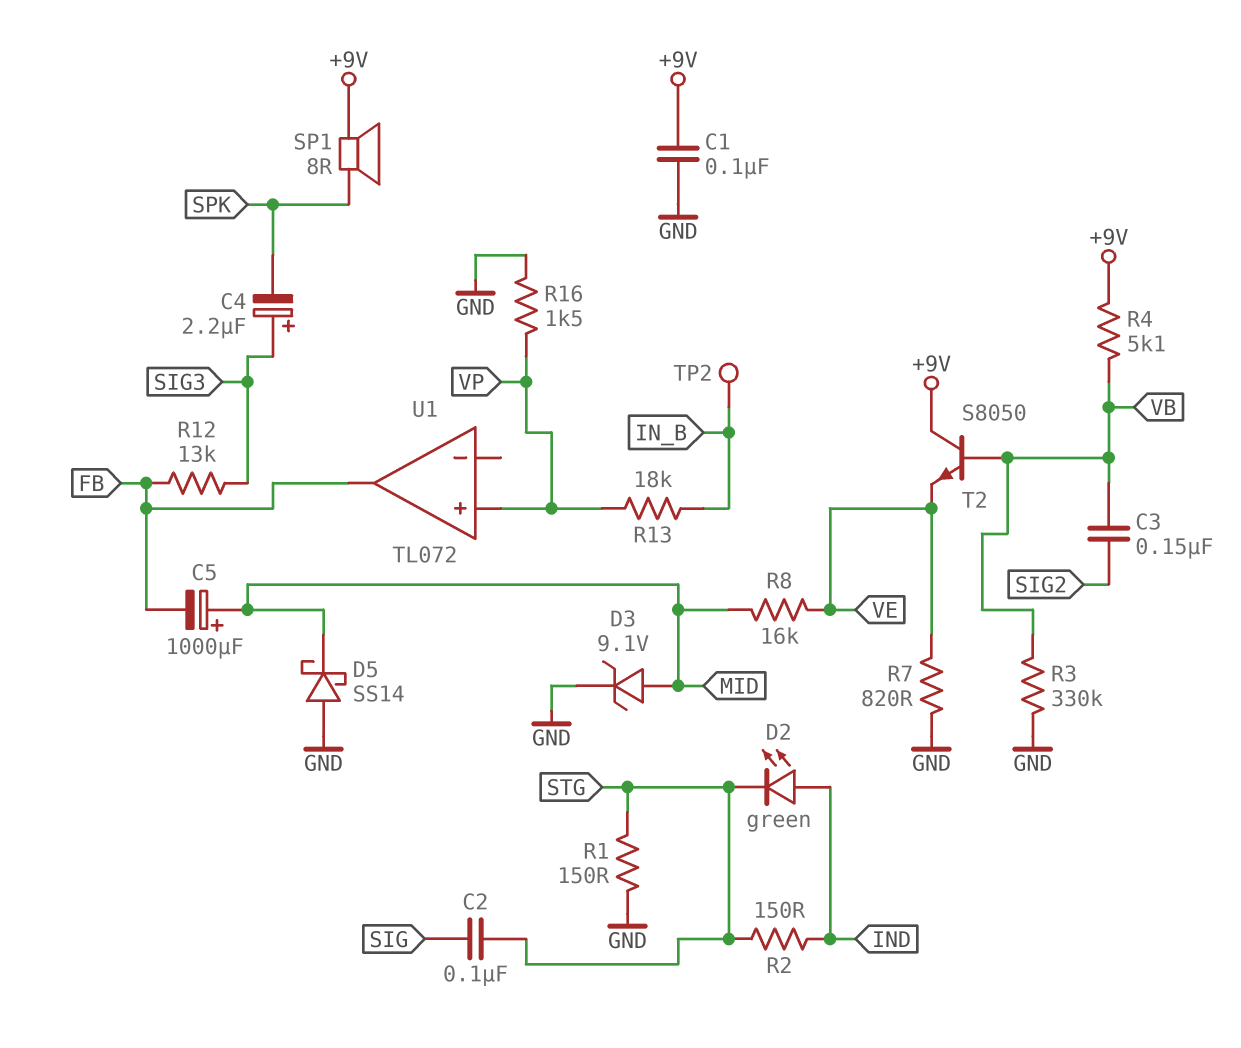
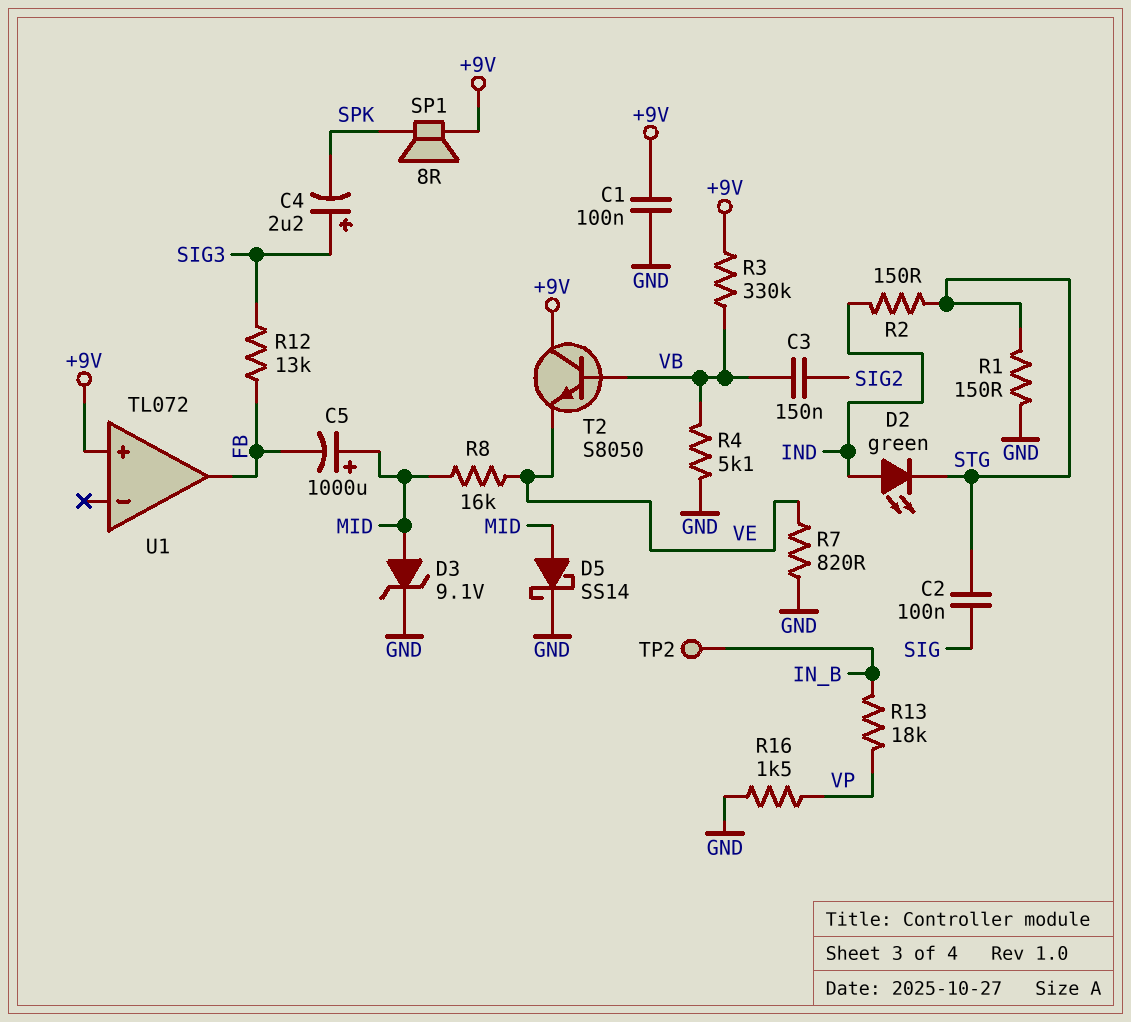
D5: schottky SS14 (A GND, K MID) -> schottky SS14 (A MID, K GND)
R3: 330k (GND, VB) -> 330k (+9V, VB)
R4: 5.1k (+9V, VB) -> 5.1k (GND, VB)
U1 pin in+: VP -> +9V

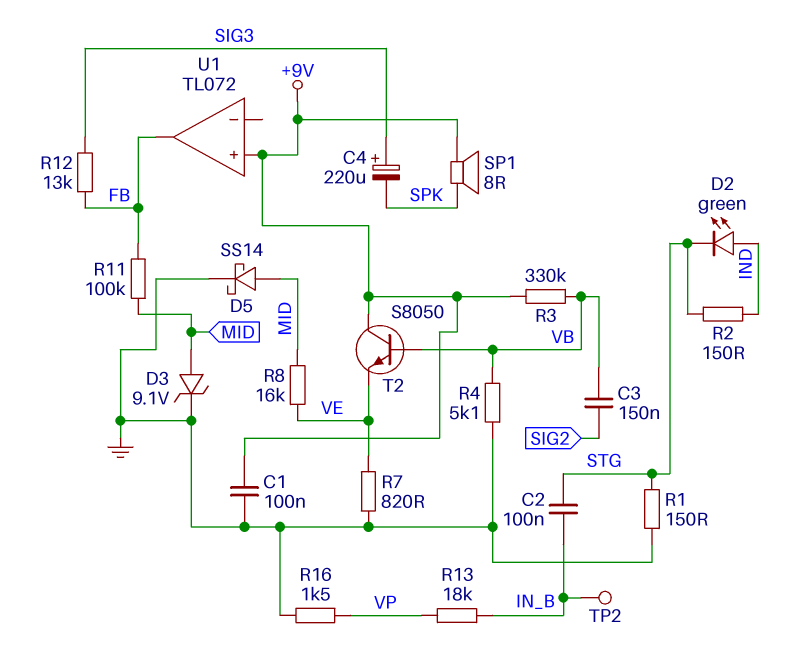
C2: 100nF (SIG, STG) -> 100nF (IN_B, STG)
C4: 2.2uF (plus SIG3, minus SPK) -> 220uF (plus SIG3, minus SPK)
C5: 1000uF (plus MID, minus FB) -> none
R11: none -> 100k (FB, MID)

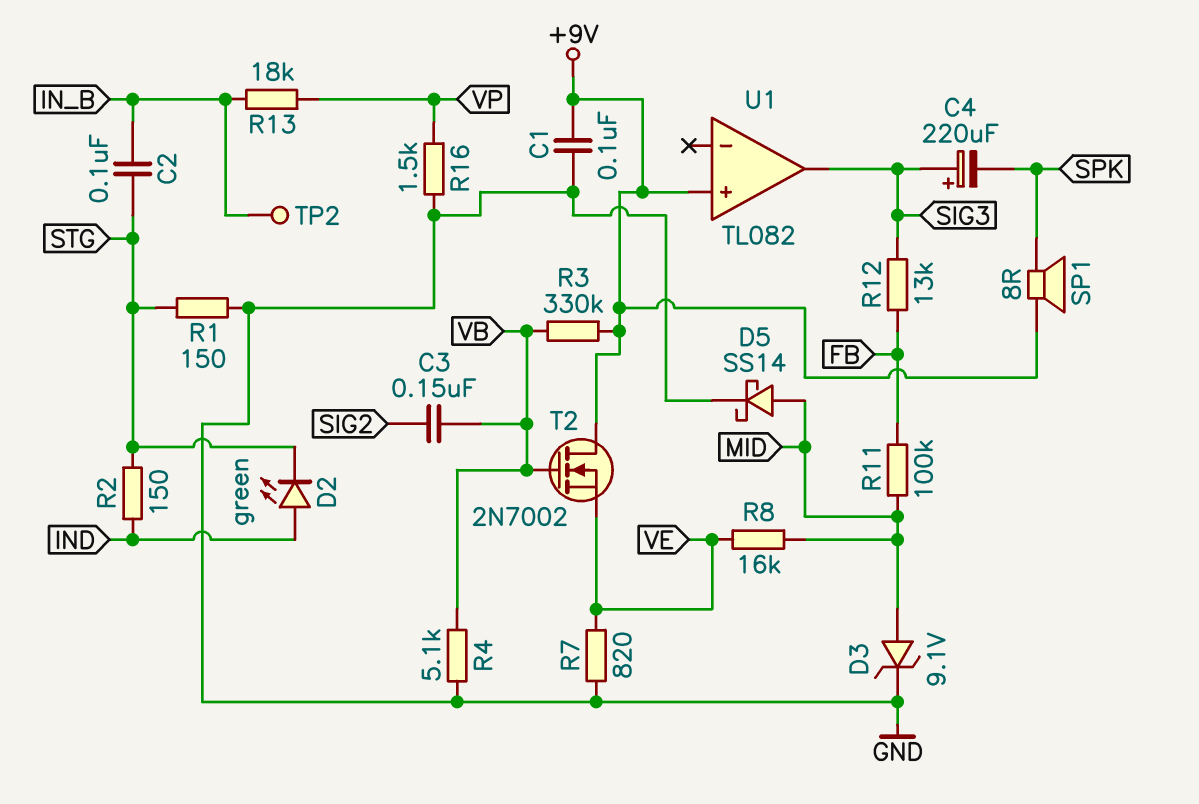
T2: NPN S8050 (B VB, C +9V, E VE) -> NMOS 2N7002 (G VB, D +9V, S VE)
U1: TL072 -> TL082
U1 pin out: FB -> SIG3

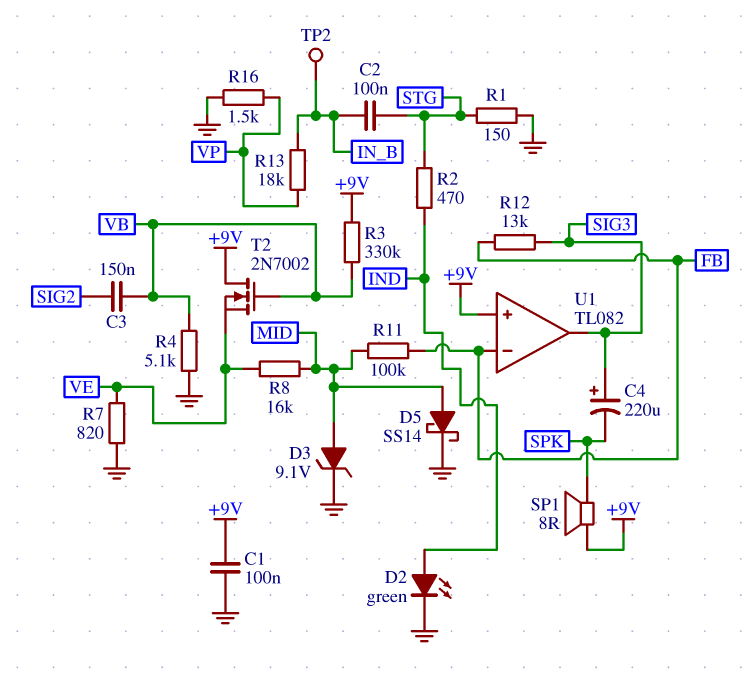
D2: LED green (A IND, K STG) -> LED green (A IND, K GND)
R2: 150 (IND, STG) -> 470 (IND, STG)
U1 pin in-: none -> FB

